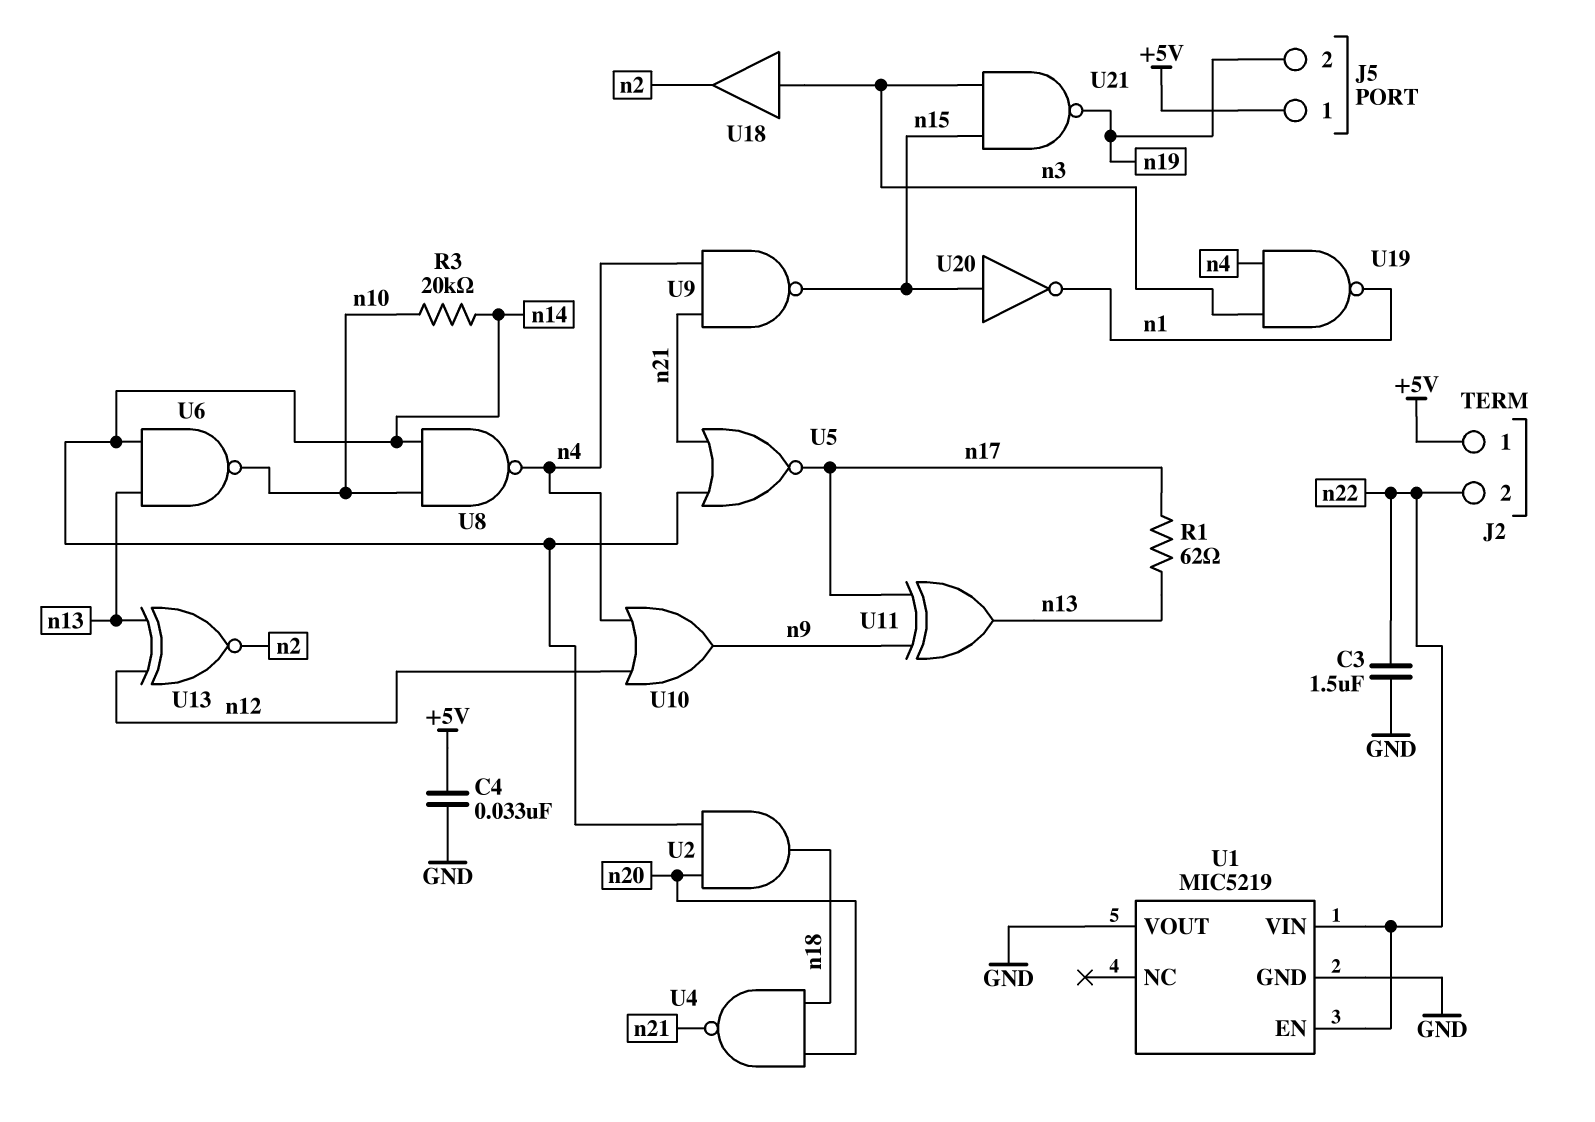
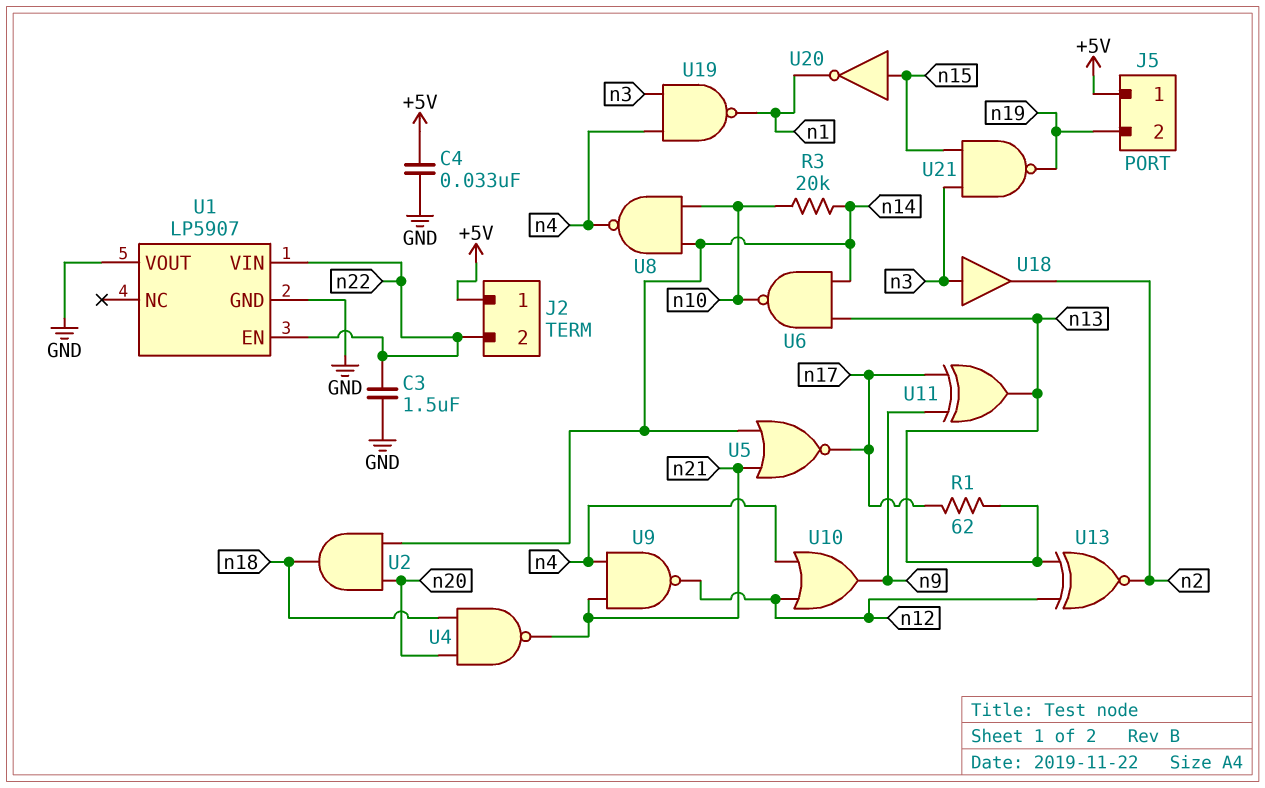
U1: MIC5219 -> LP5907
U9: NAND (in n4, in n21, out n15) -> NAND (in n4, in n21, out n12)

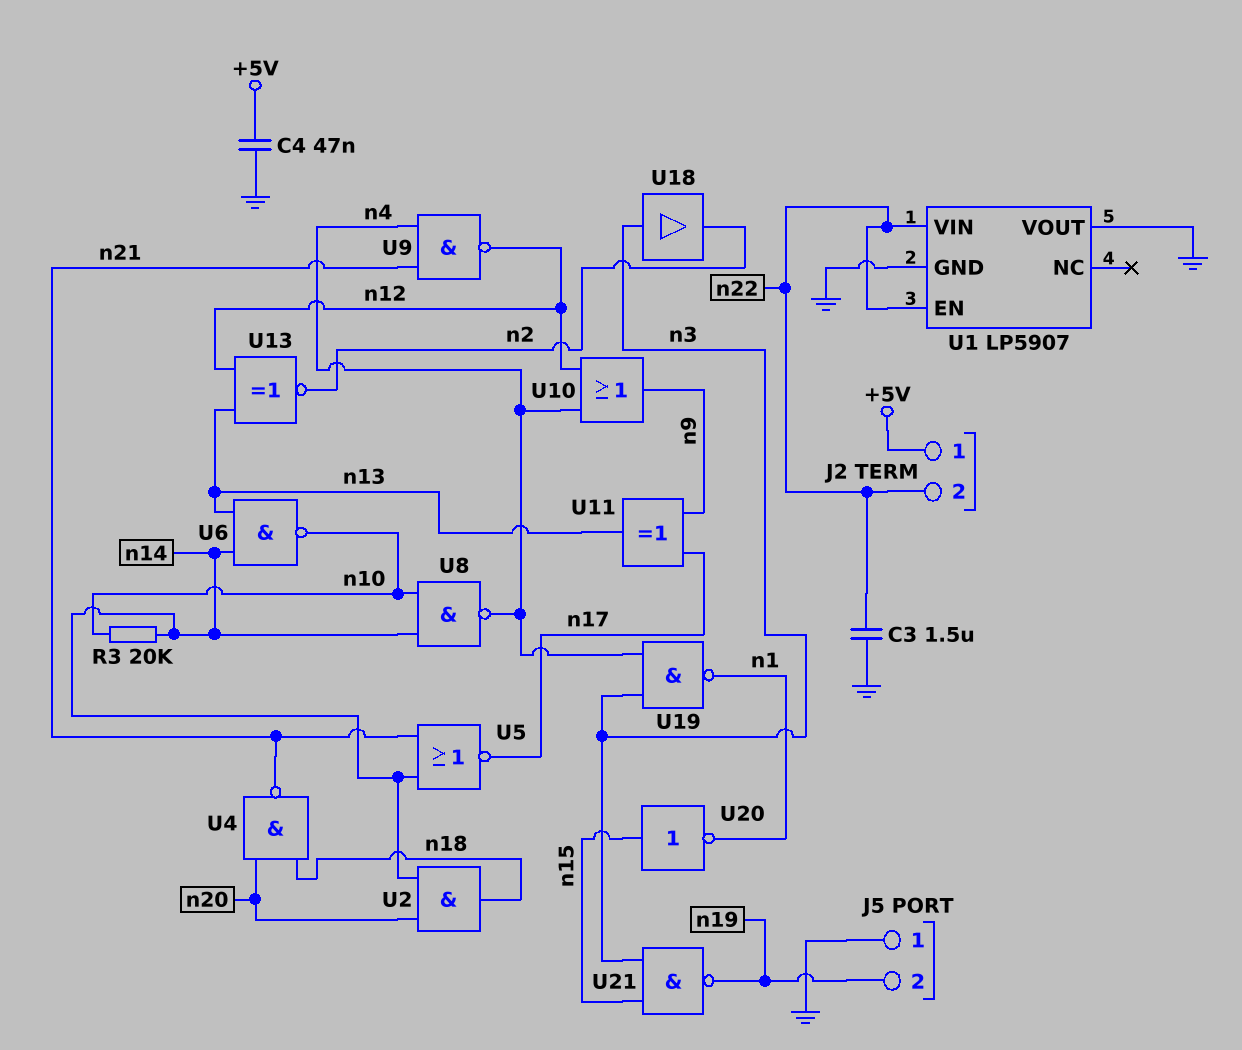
C4: 33nF (+5V, GND) -> 47nF (+5V, GND)
J5 pin 1: +5V -> GND
R1: 62 (n13, n17) -> none

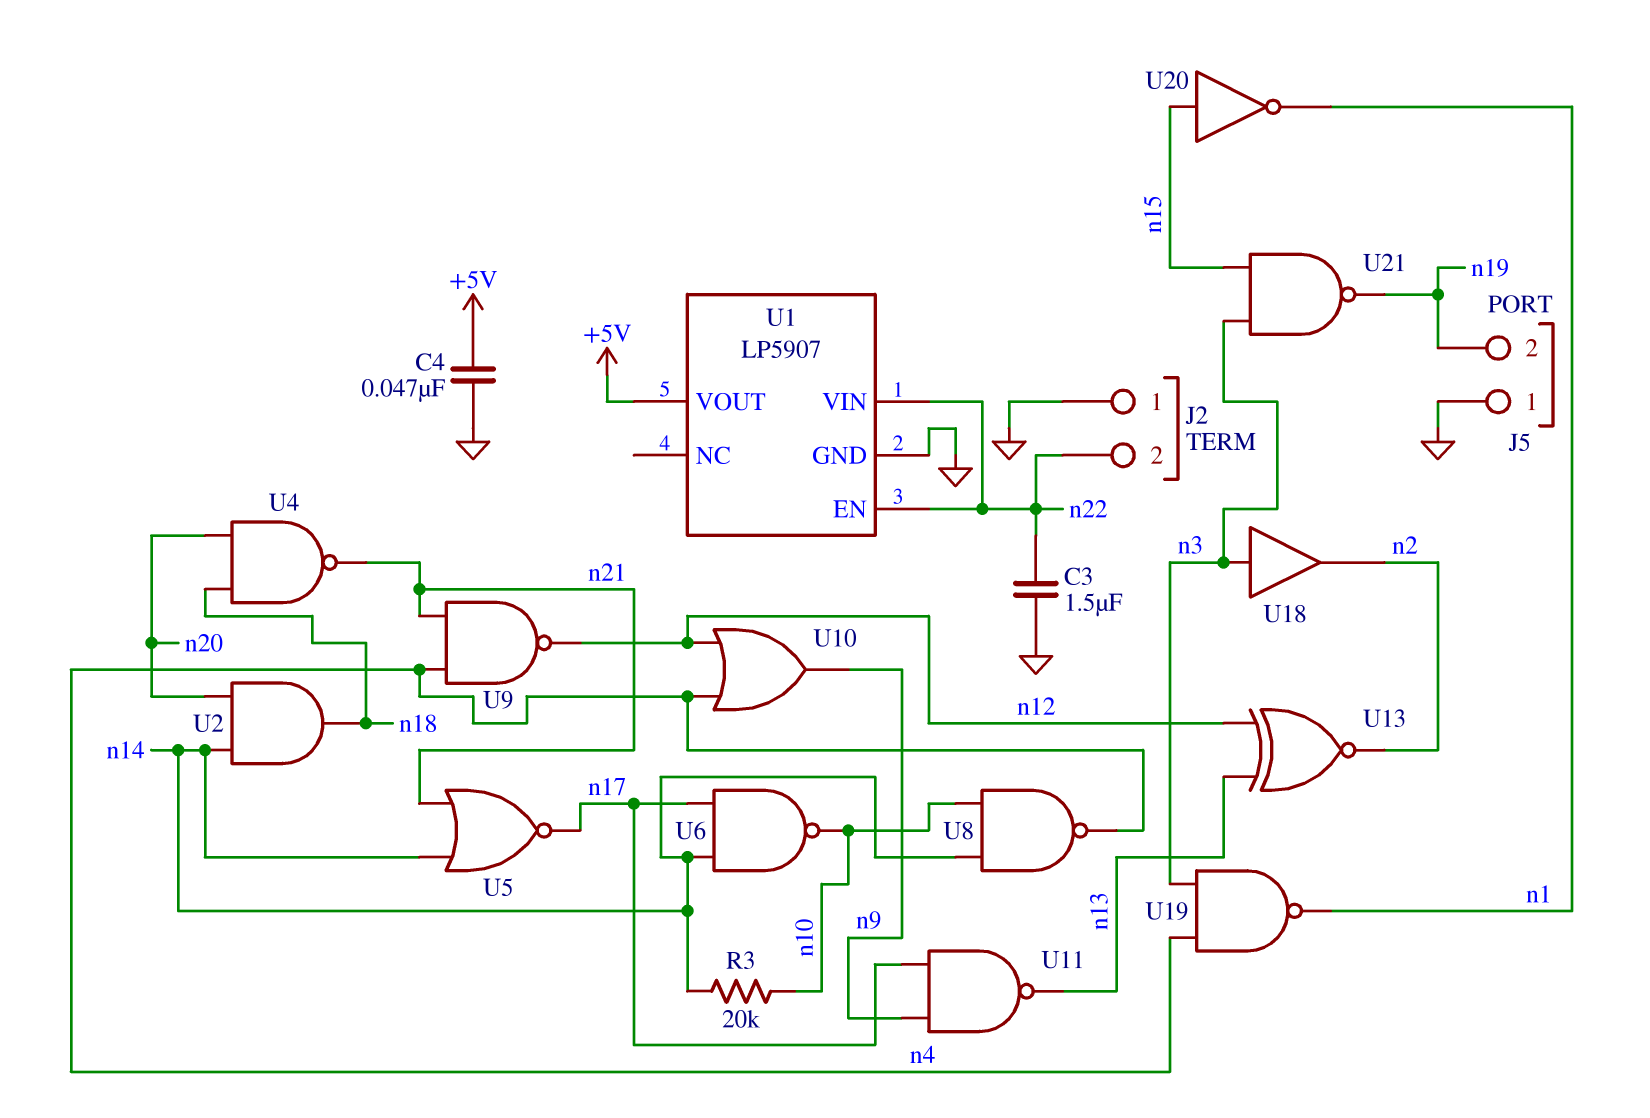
J2 pin 1: +5V -> GND
U1 pin VOUT: GND -> +5V
U6: NAND (in n13, in n14, out n10) -> NAND (in n14, in n17, out n10)
U11: XOR (in n9, in n17, out n13) -> NAND (in n9, in n17, out n13)

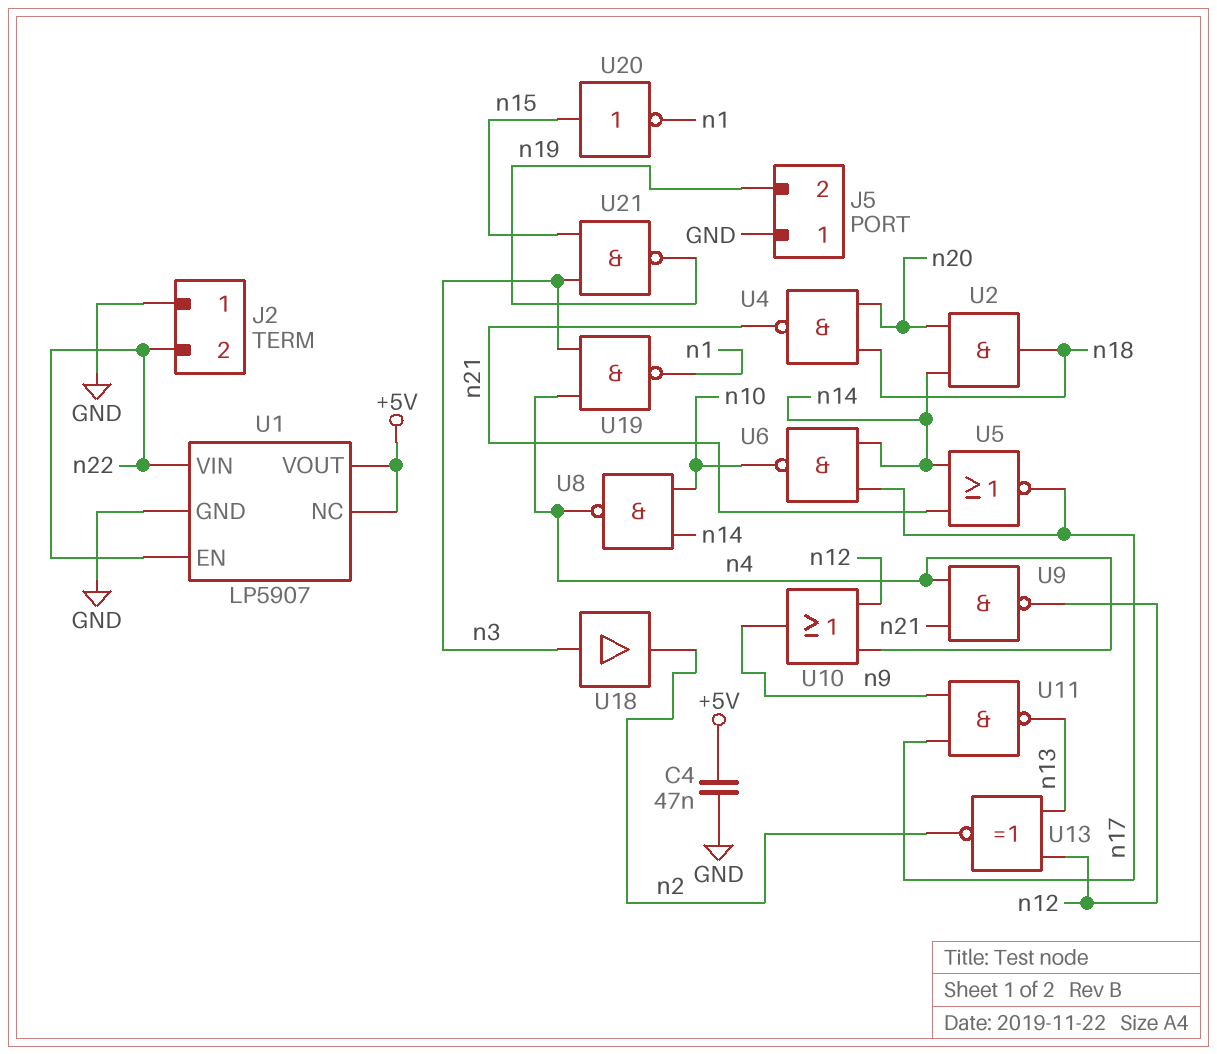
C3: 1.5uF (GND, n22) -> none
R3: 20k (n10, n14) -> none
U1 pin NC: none -> +5V

